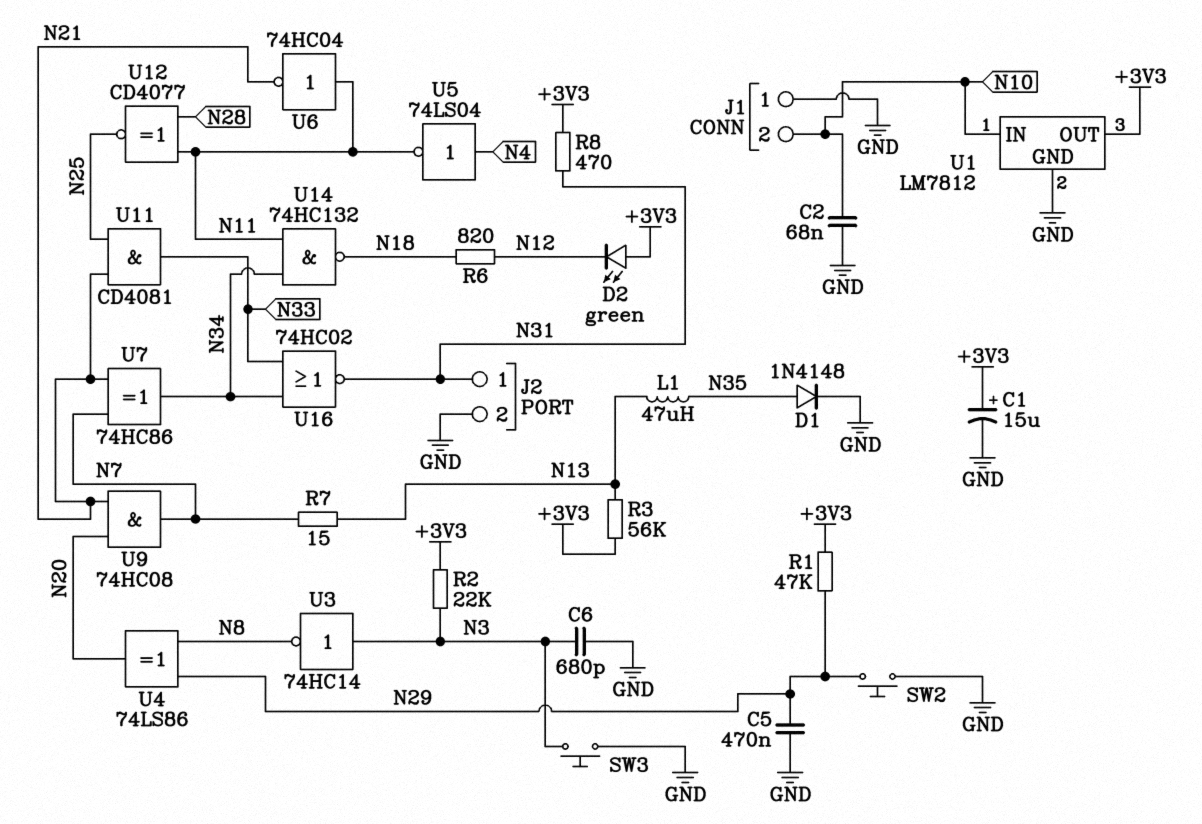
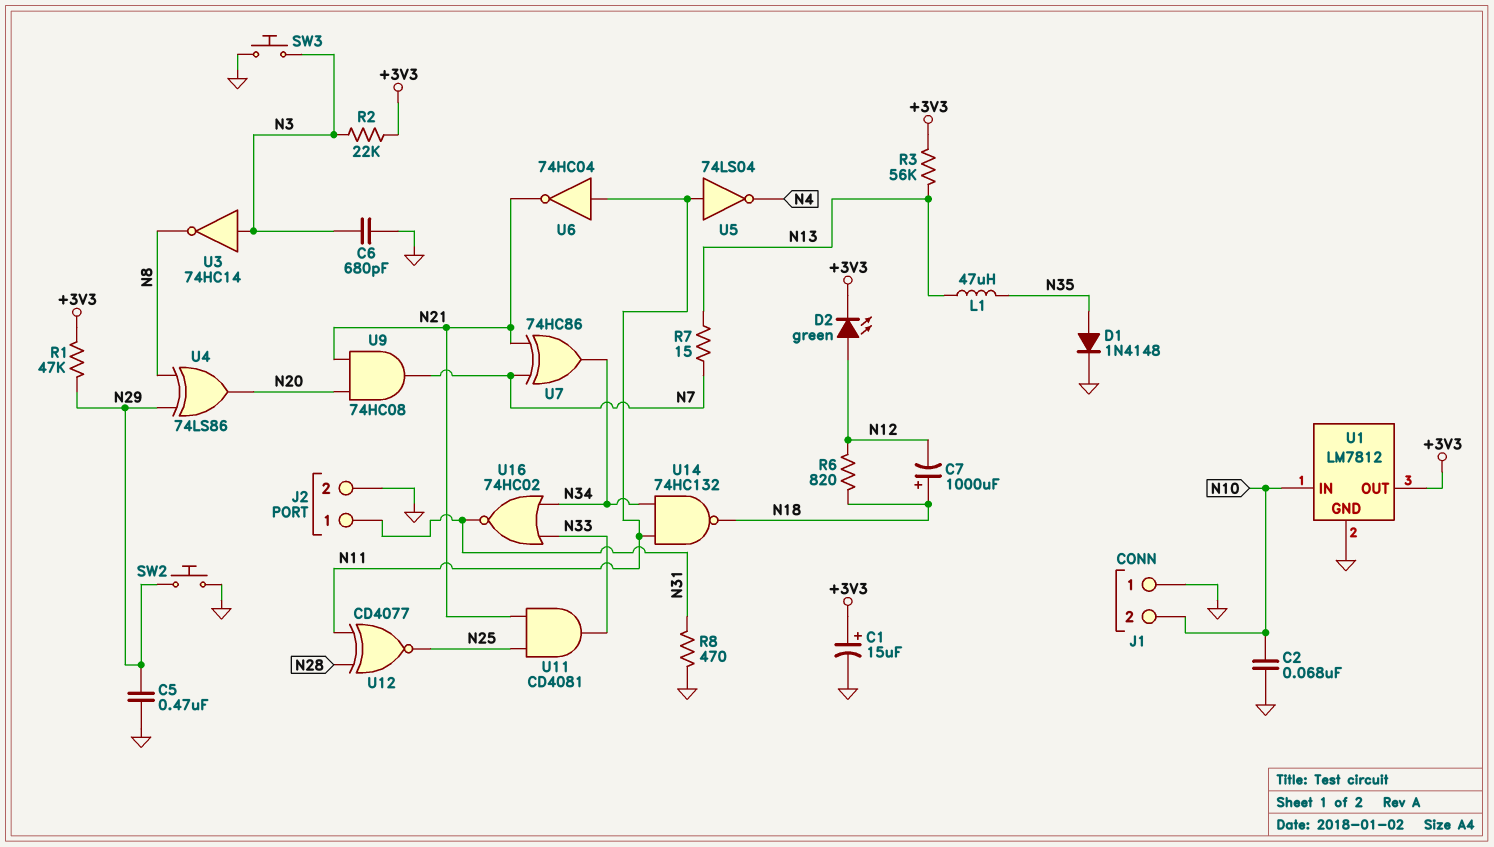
C7: none -> 1000uF (plus N18, minus N12)
D2: LED green (A +3V3, K N12) -> LED green (A N12, K +3V3)
R8: 470 (+3V3, N31) -> 470 (GND, N31)
U5: NOT 74LS04 (in N4, out N11) -> NOT 74LS04 (in N11, out N4)

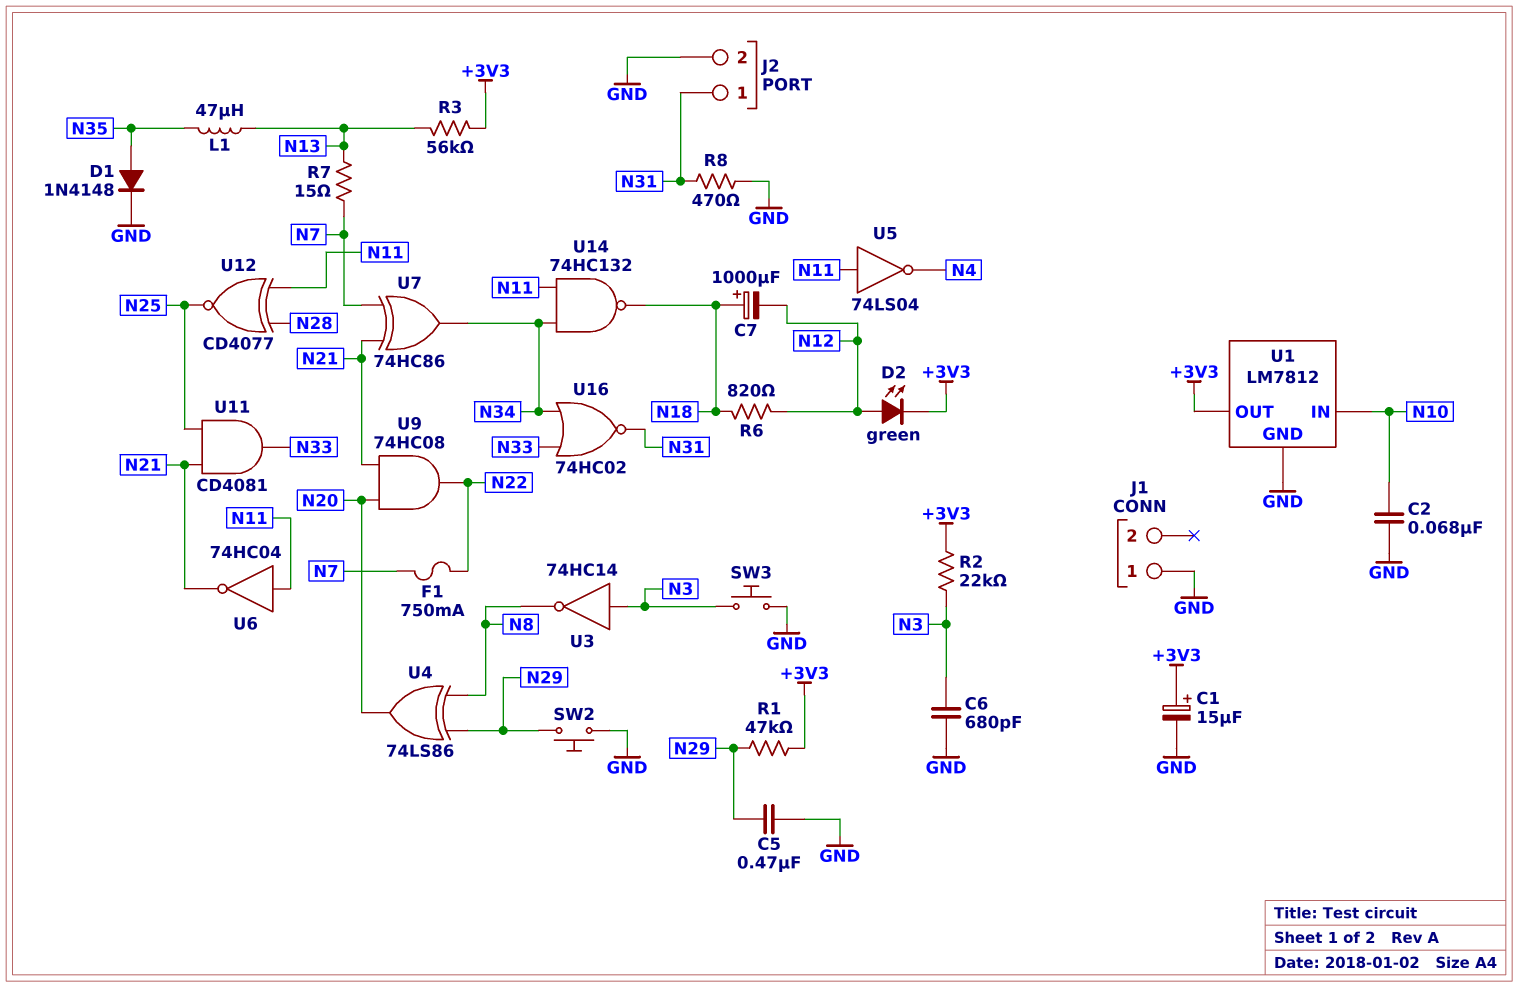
F1: none -> 750mA (N7, N22)
J1 pin 2: N10 -> none
U9: AND 74HC08 (in N20, in N21, out N7) -> AND 74HC08 (in N20, in N21, out N22)

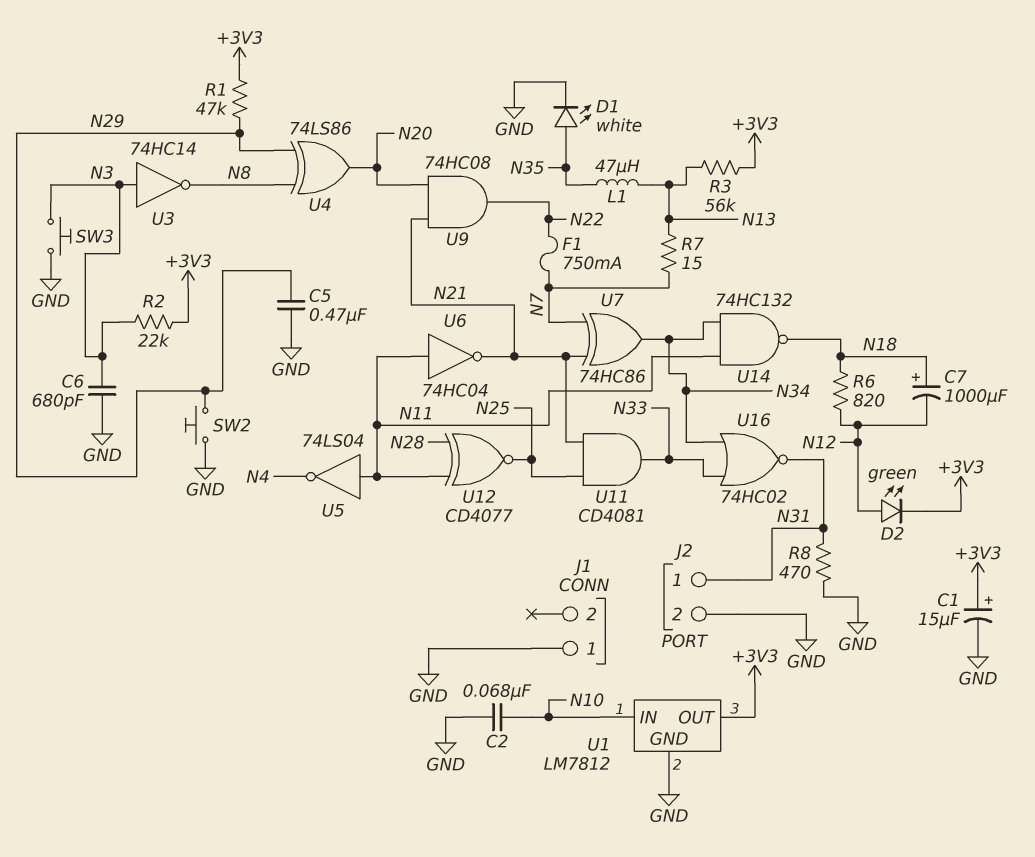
D1: diode 1N4148 (A N35, K GND) -> LED white (A N35, K GND)

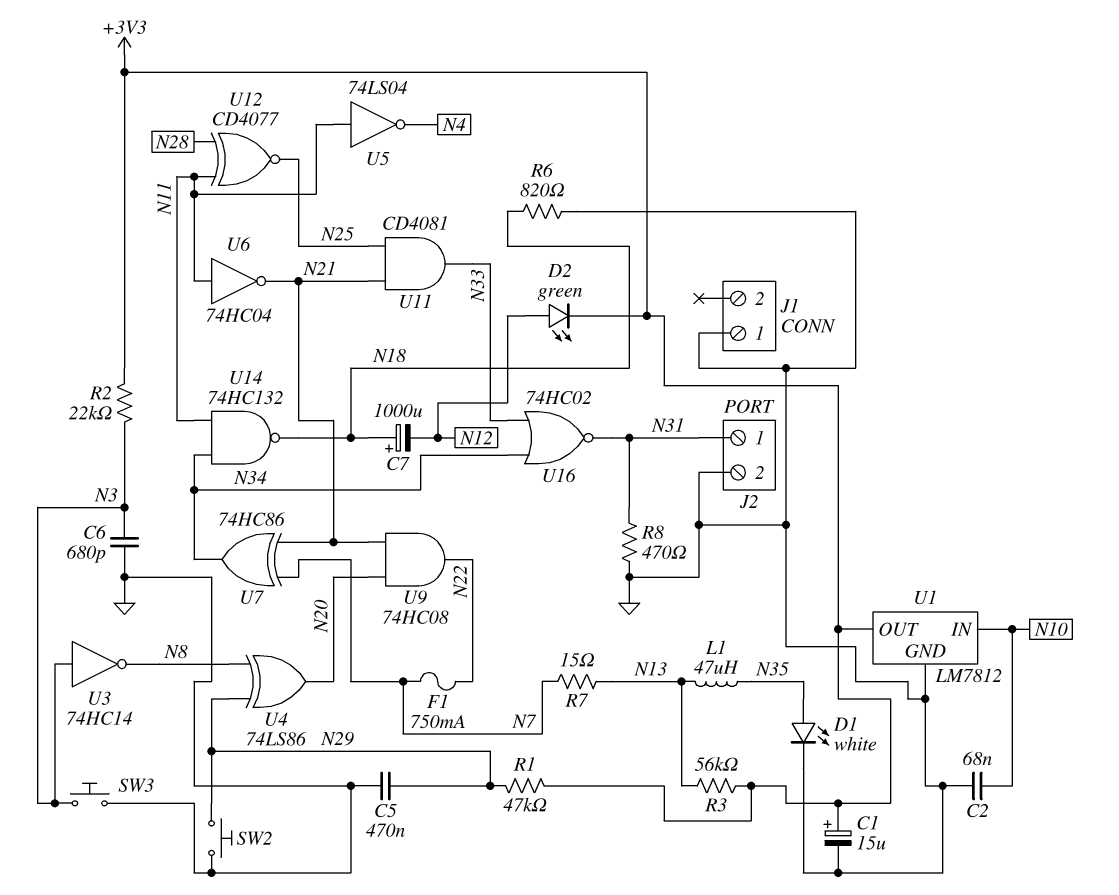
R6: 820 (N12, N18) -> 820 (GND, N18)

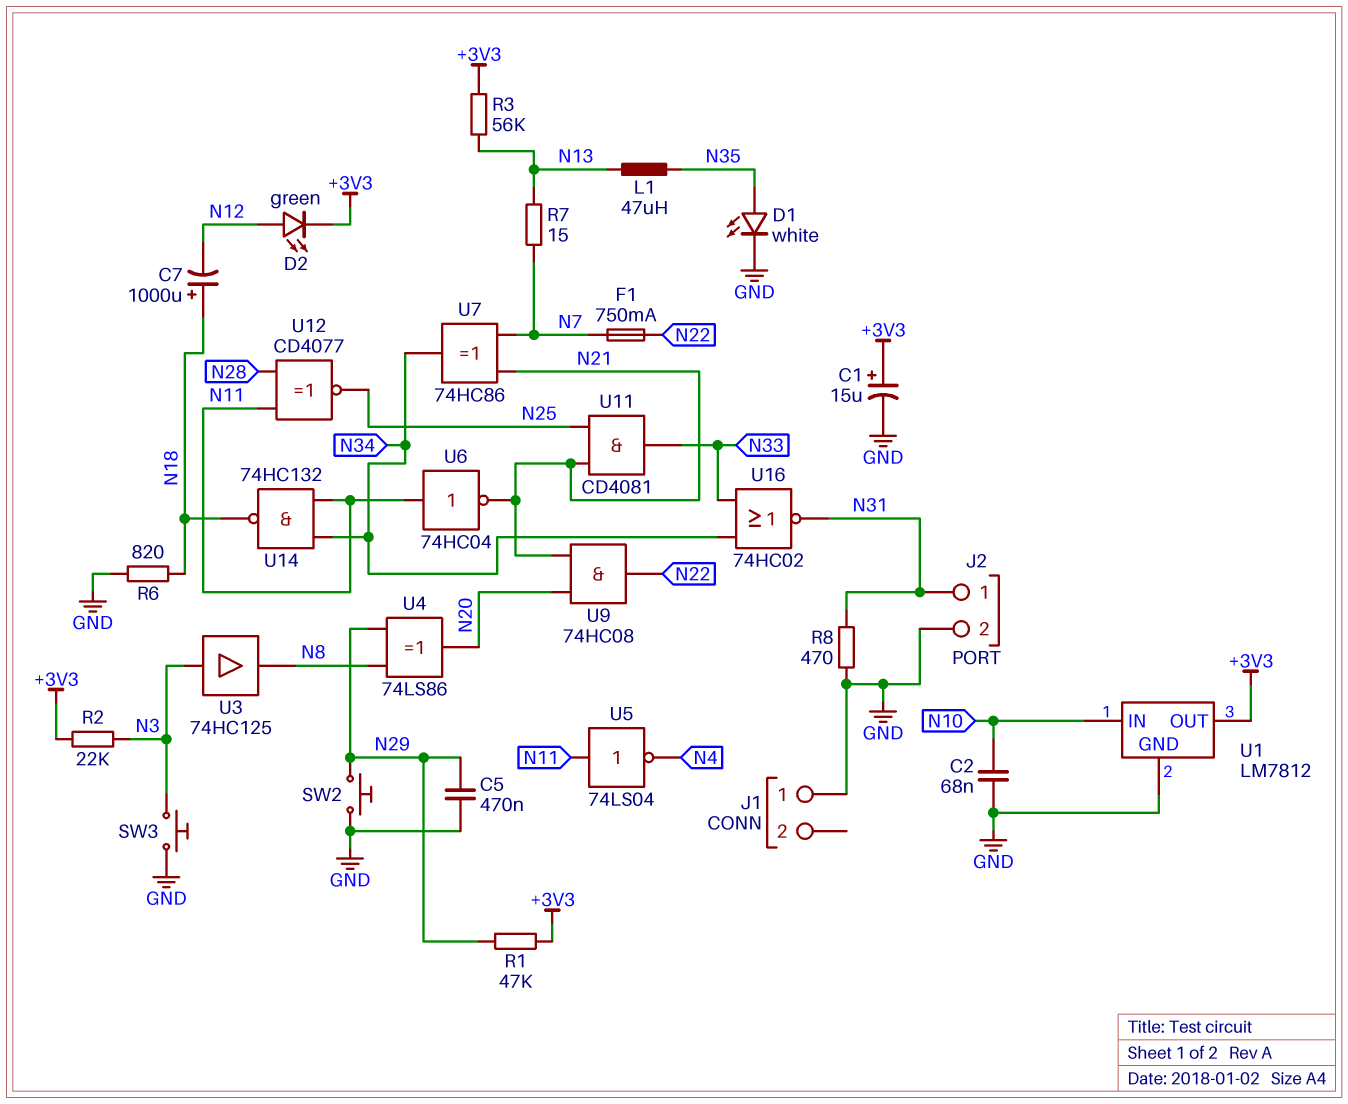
C6: 680pF (GND, N3) -> none
U3: NOT 74HC14 (in N3, out N8) -> buffer 74HC125 (in N3, out N8)

